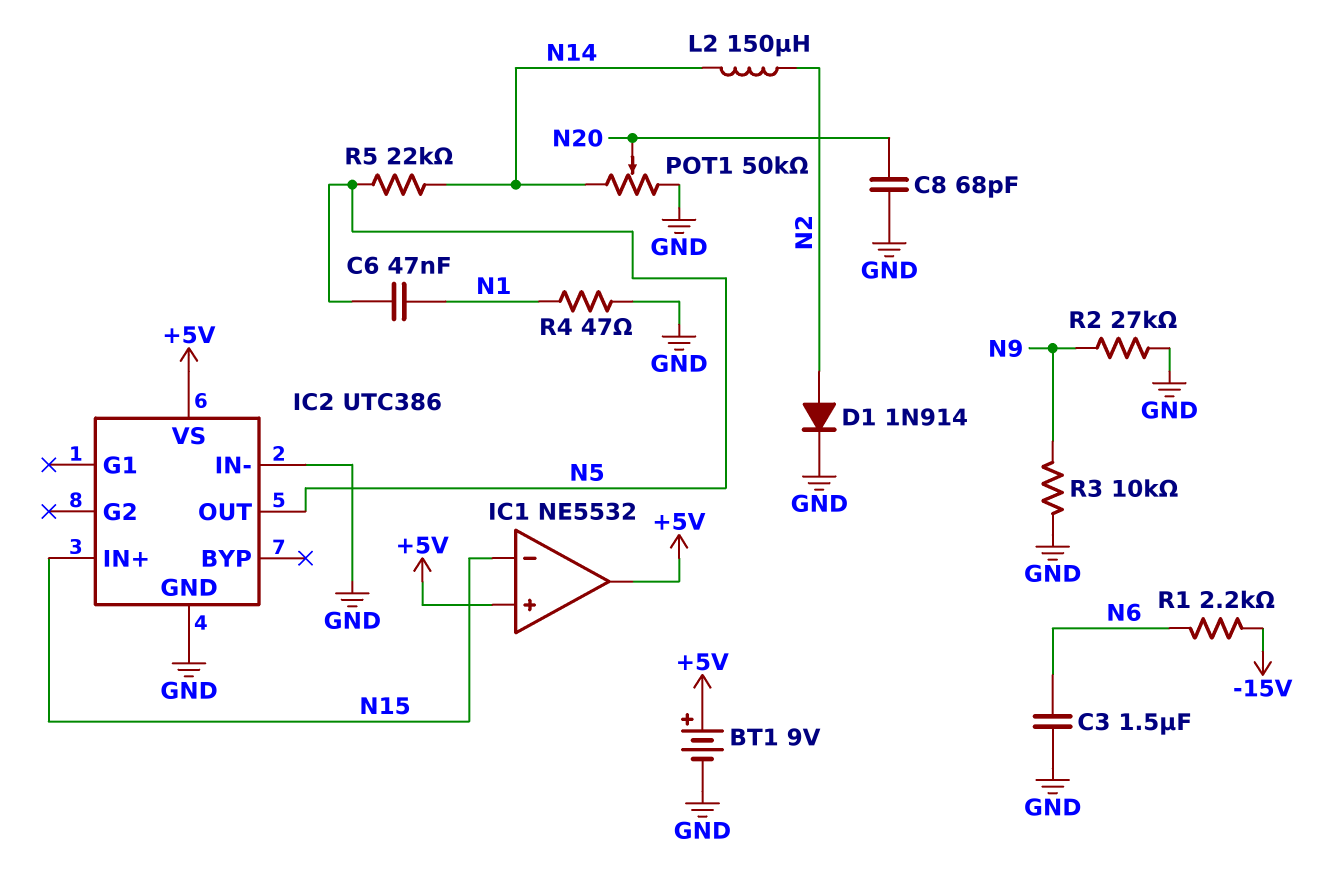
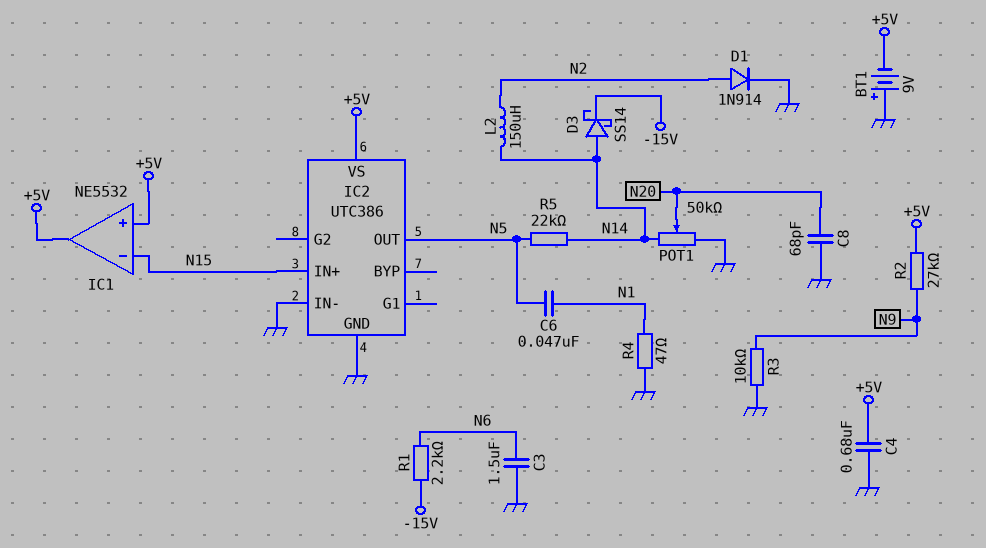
BT1: 9V (plus +5V, minus GND) -> 9V (plus GND, minus +5V)
C4: none -> 680nF (+5V, GND)
D3: none -> schottky SS14 (A N14, K -15V)
R2: 27k (GND, N9) -> 27k (+5V, N9)

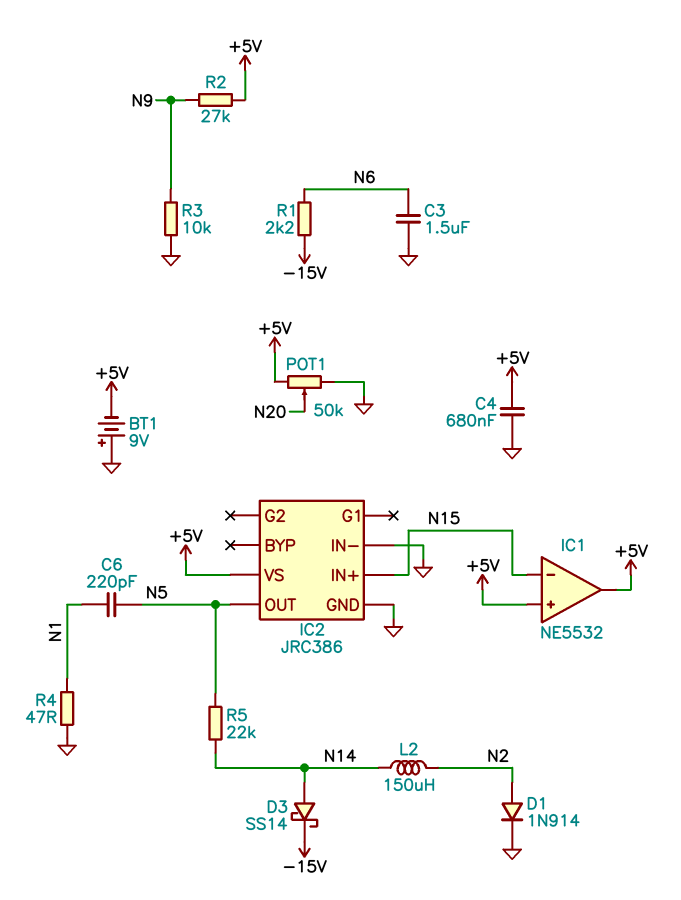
C6: 47nF (N1, N5) -> 220pF (N1, N5)
C8: 68pF (GND, N20) -> none
IC2: UTC386 -> JRC386
POT1: 50k (GND, N14, wiper N20) -> 50k (+5V, GND, wiper N20)

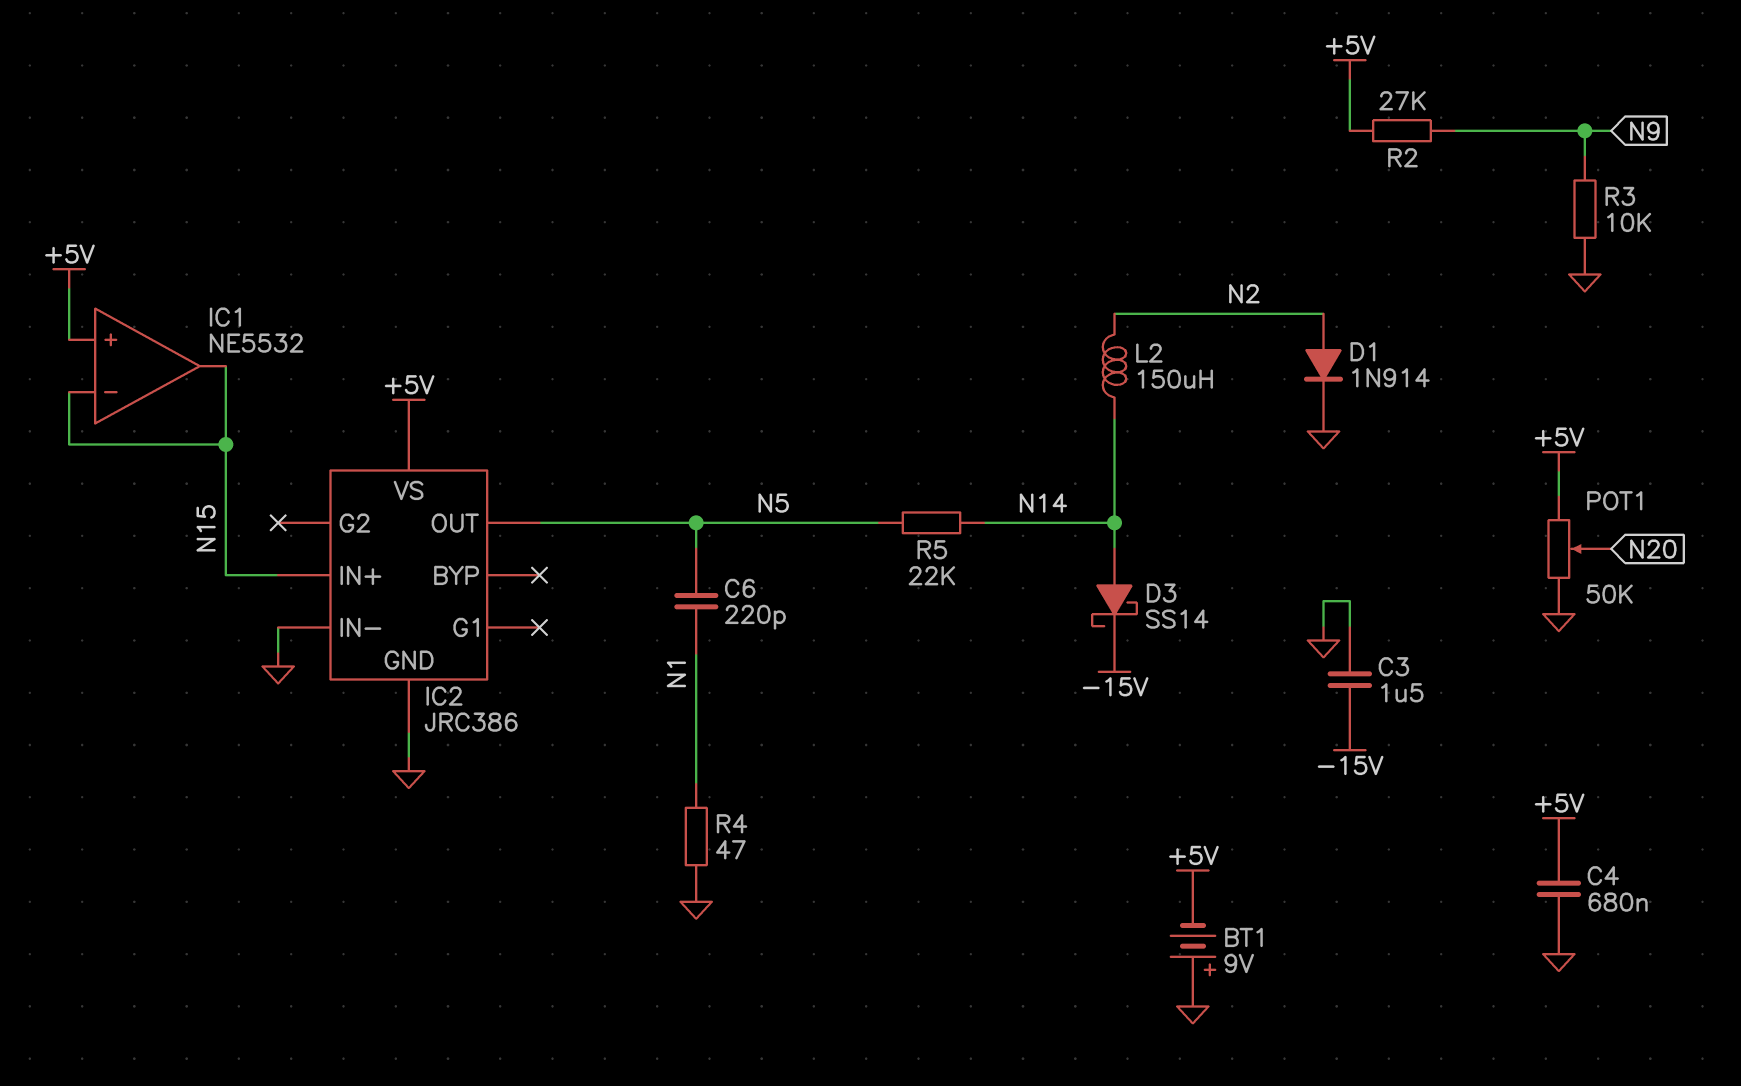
C3: 1.5uF (GND, N6) -> 1.5uF (-15V, GND)
IC1 pin out: +5V -> N15
R1: 2.2k (-15V, N6) -> none

